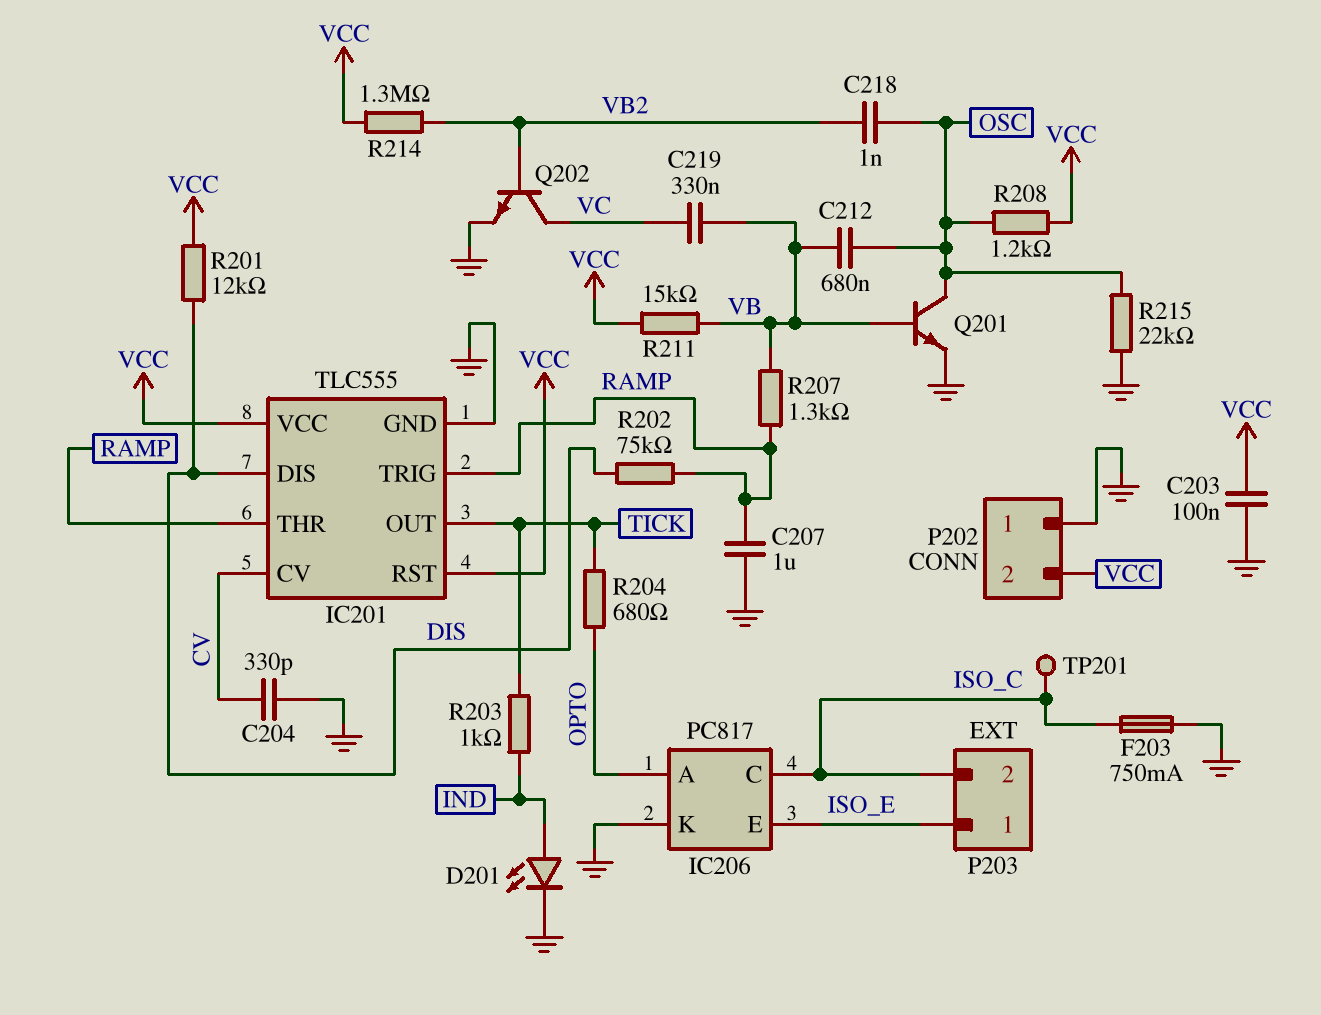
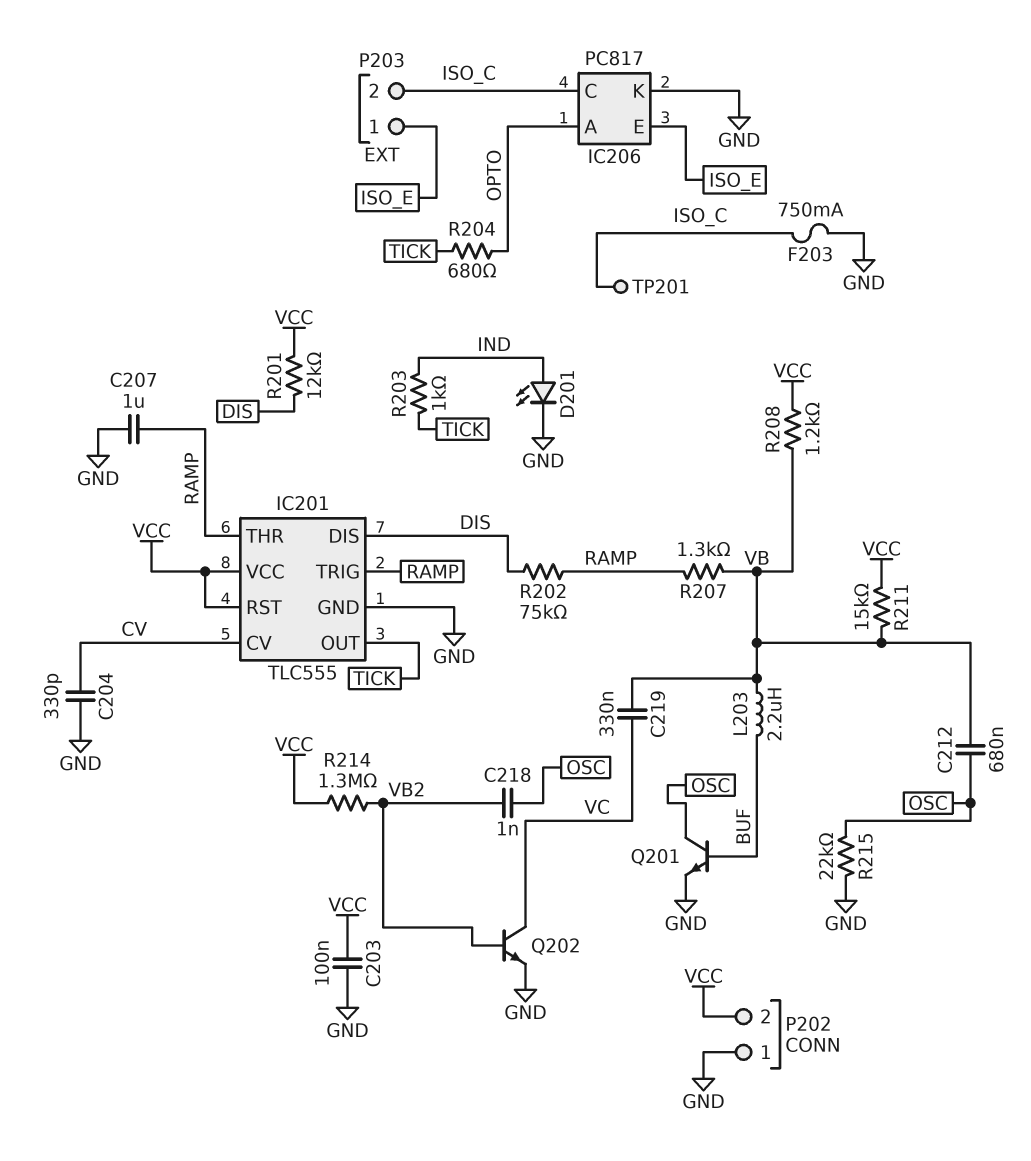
L203: none -> 2.2uH (BUF, VB)
Q201: NPN (B VB, C OSC, E GND) -> NPN (B BUF, C OSC, E GND)
R208: 1.2k (OSC, VCC) -> 1.2k (VB, VCC)

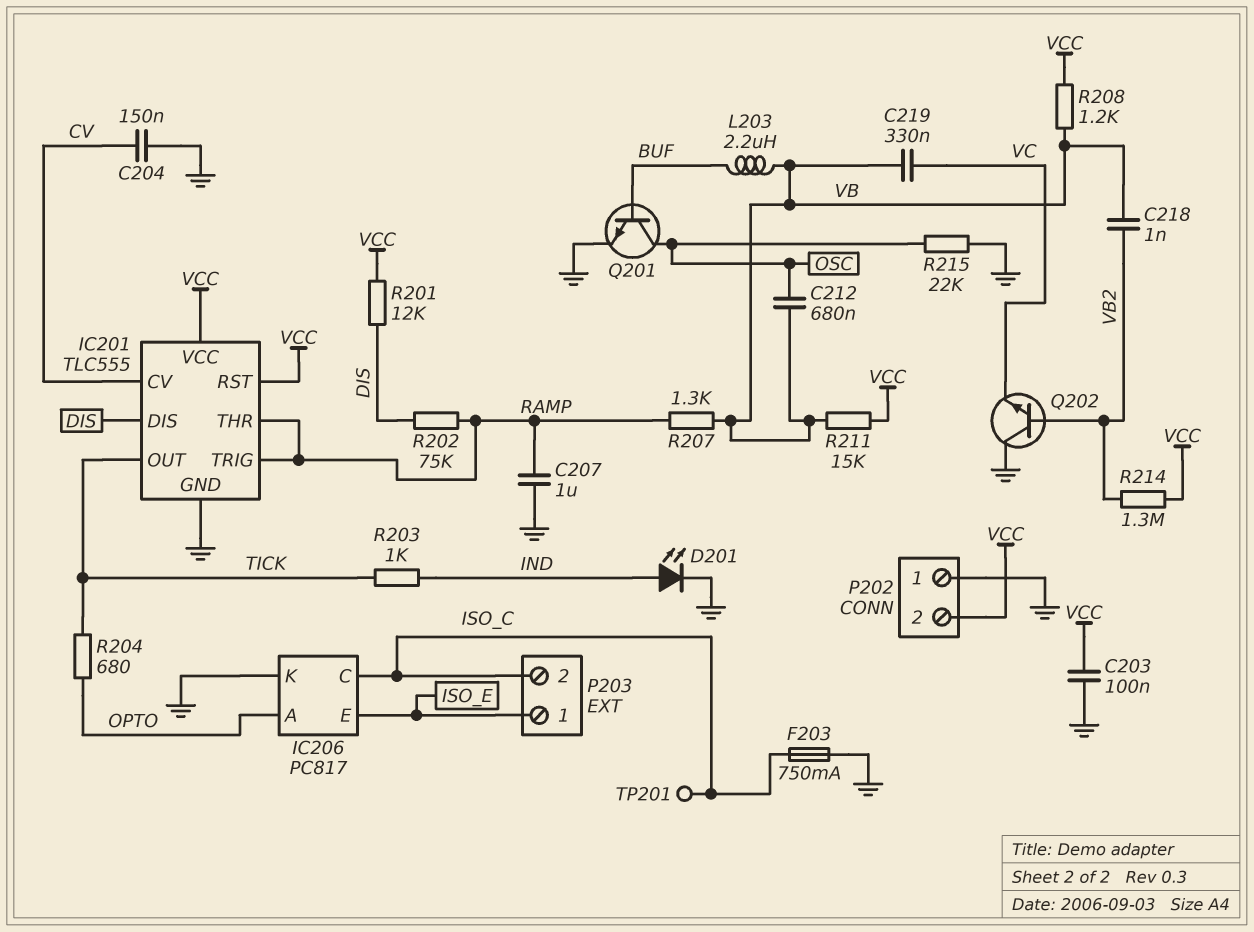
C204: 330pF (CV, GND) -> 150nF (CV, GND)
C218: 1nF (OSC, VB2) -> 1nF (VB, VB2)
Q202: NPN (B VB2, C VC, E GND) -> NPN (B VB2, C GND, E VC)

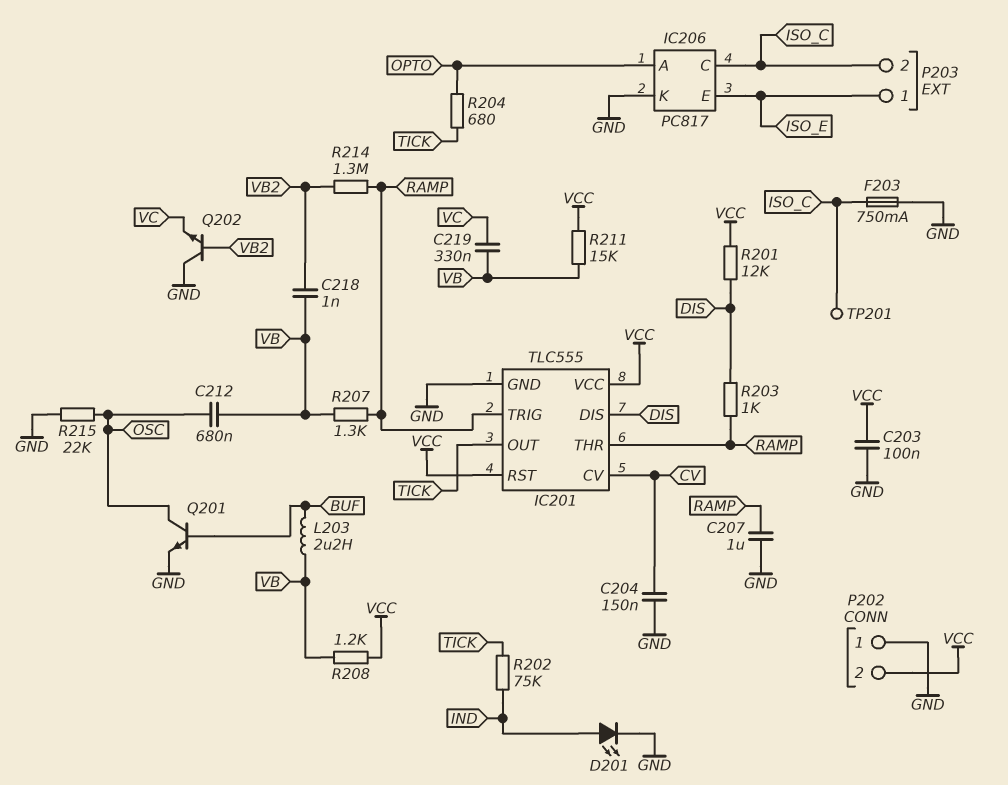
R202: 75k (DIS, RAMP) -> 75k (IND, TICK)
R203: 1k (IND, TICK) -> 1k (DIS, RAMP)
R214: 1.3M (VB2, VCC) -> 1.3M (RAMP, VB2)

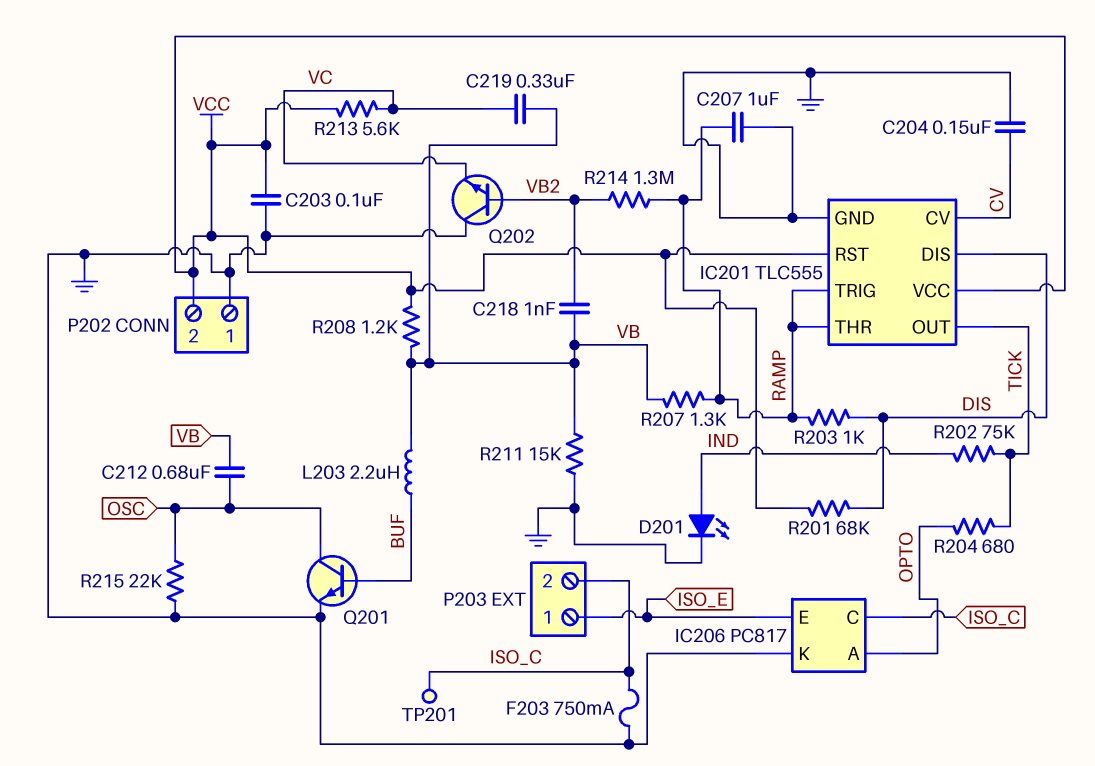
R201: 12k (DIS, VCC) -> 68k (DIS, VCC)
R211: 15k (VB, VCC) -> 15k (GND, VB)
R213: none -> 5.6k (VC, VCC)

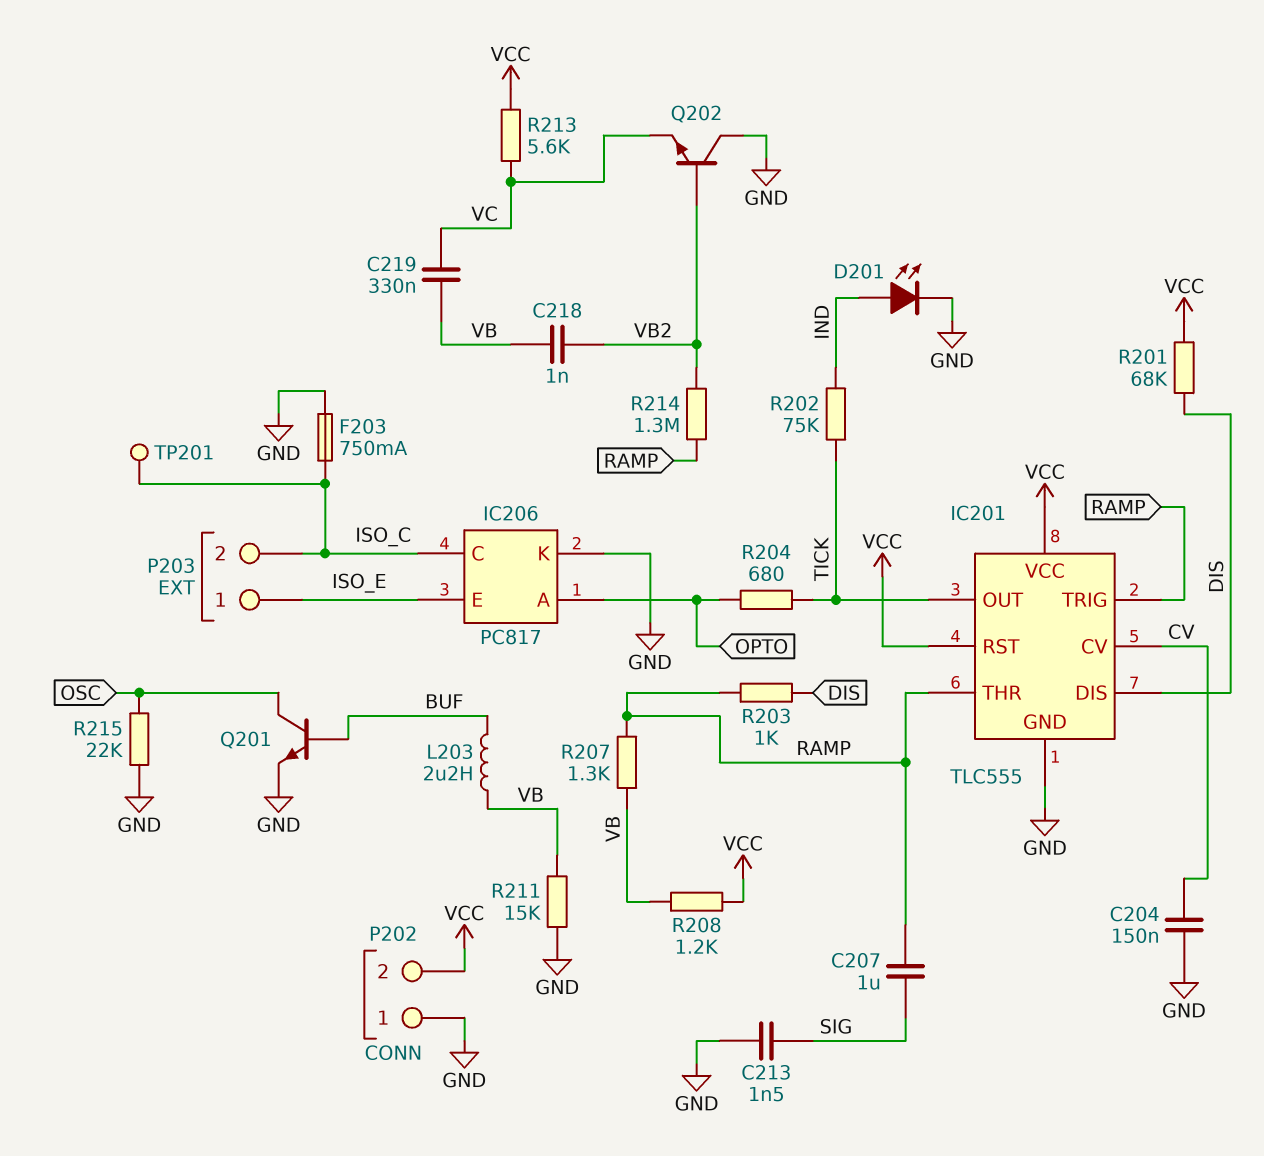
C203: 100nF (GND, VCC) -> none
C207: 1uF (GND, RAMP) -> 1uF (RAMP, SIG)
C212: 680nF (OSC, VB) -> none
C213: none -> 1.5nF (GND, SIG)

